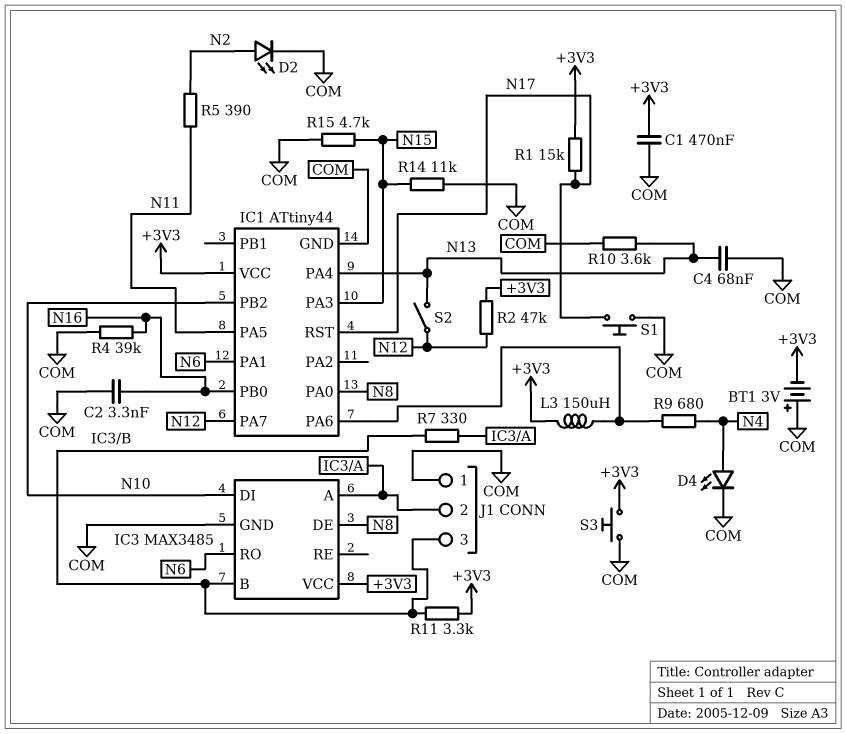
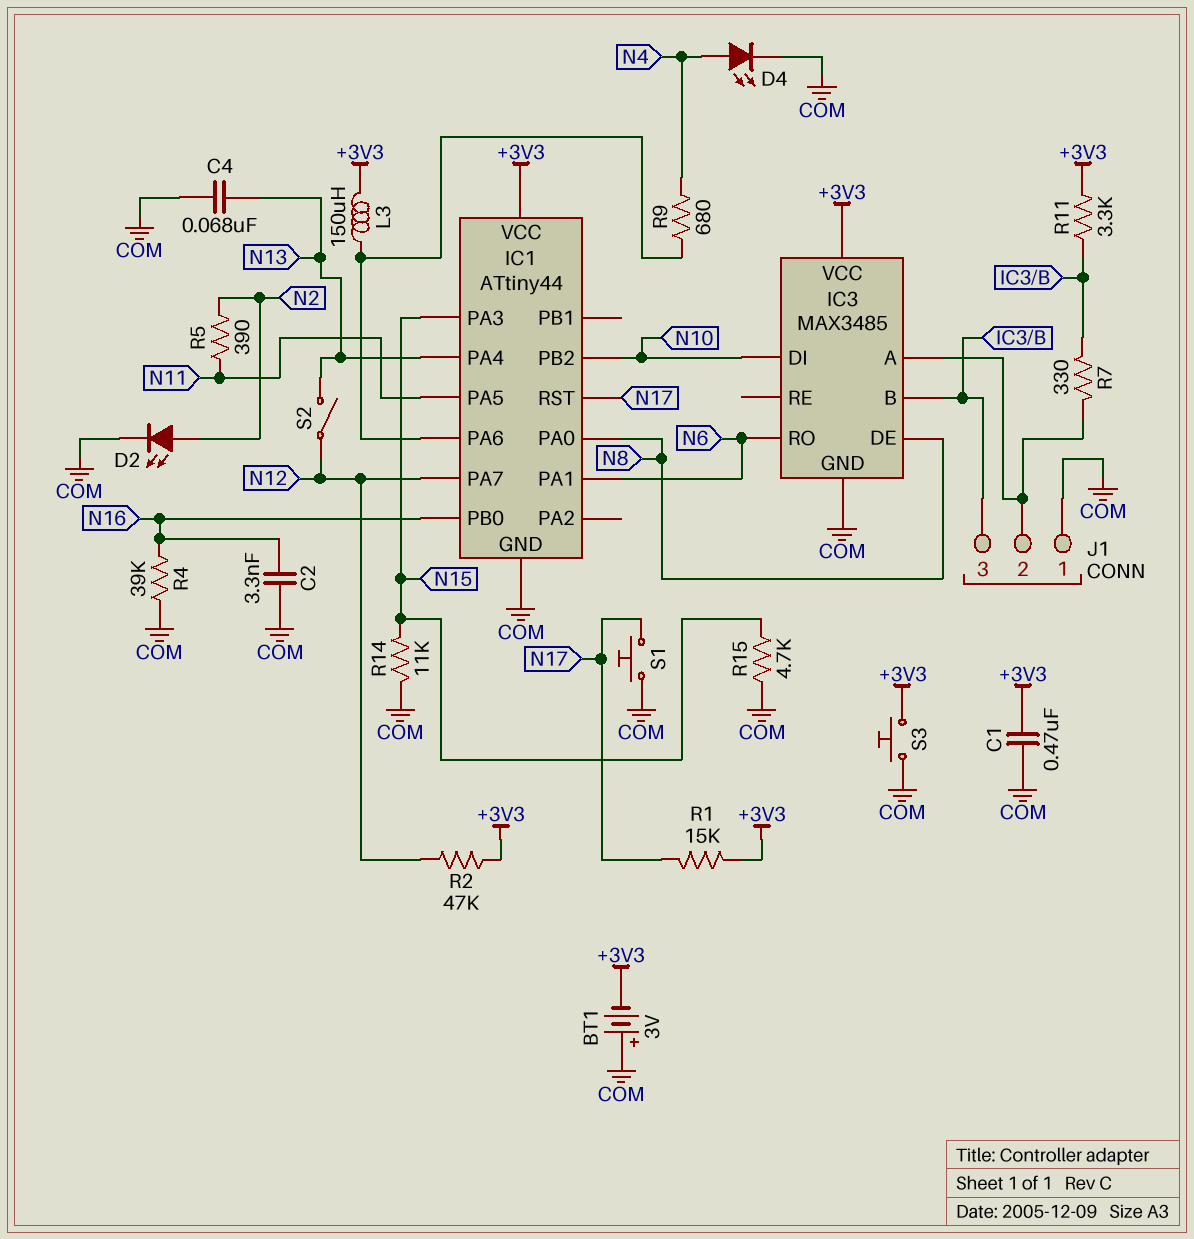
R10: 3.6k (COM, N13) -> none

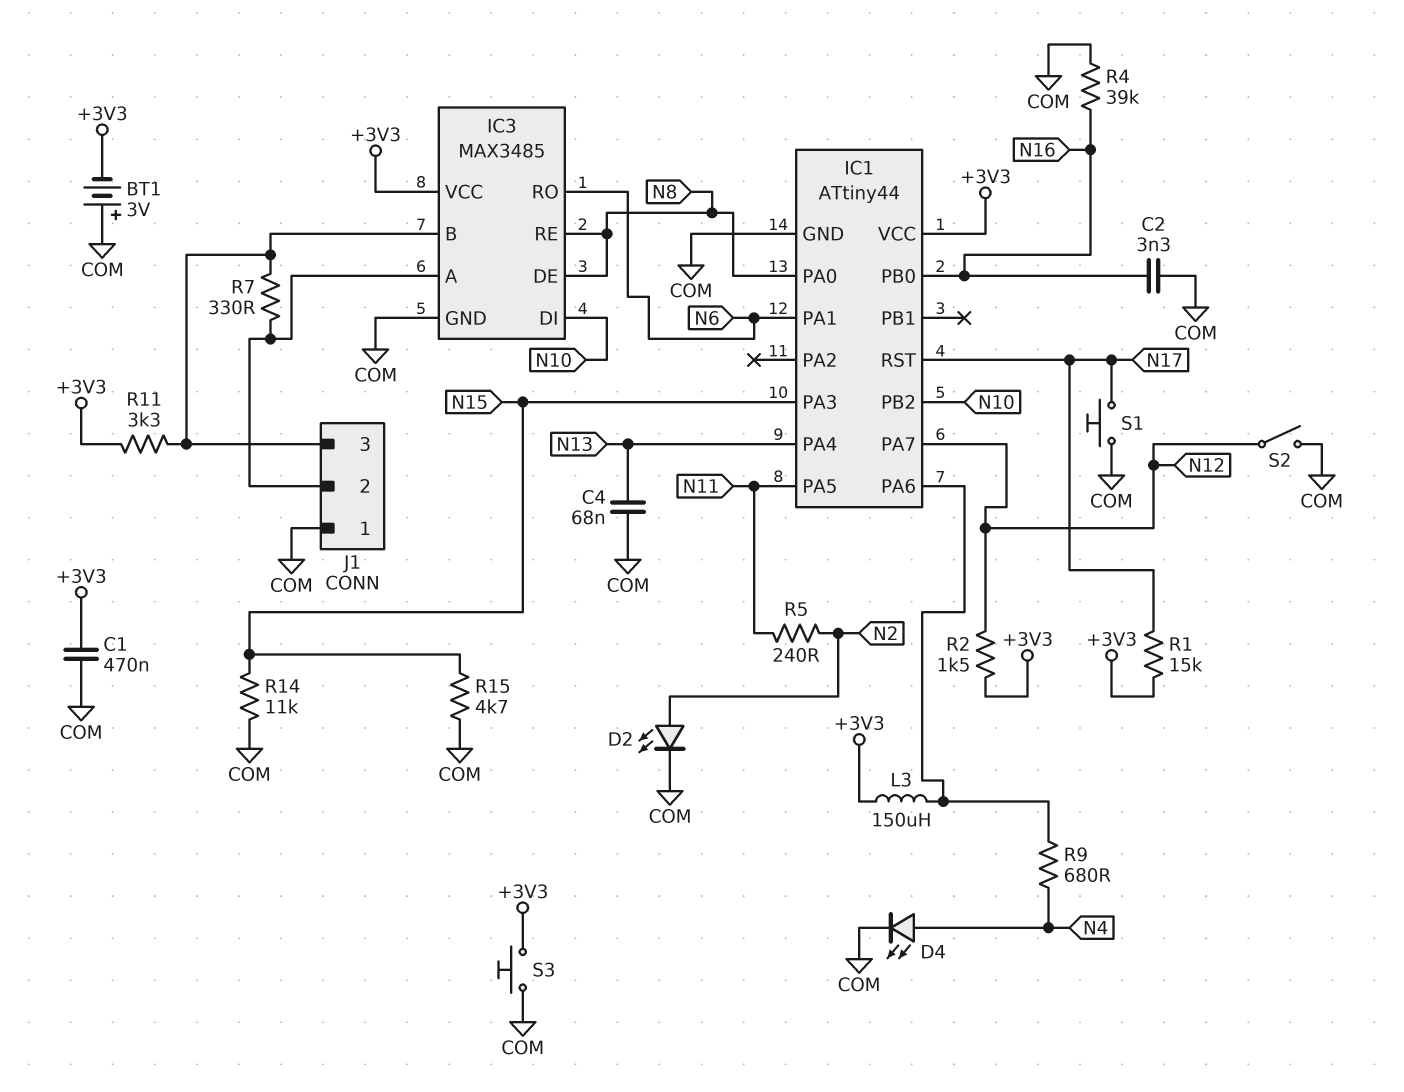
IC3 pin RE: none -> N8
R2: 47k (+3V3, N12) -> 1.5k (+3V3, N12)
R5: 390 (N2, N11) -> 240 (N2, N11)
S2: switch (N12, N13) -> switch (COM, N12)

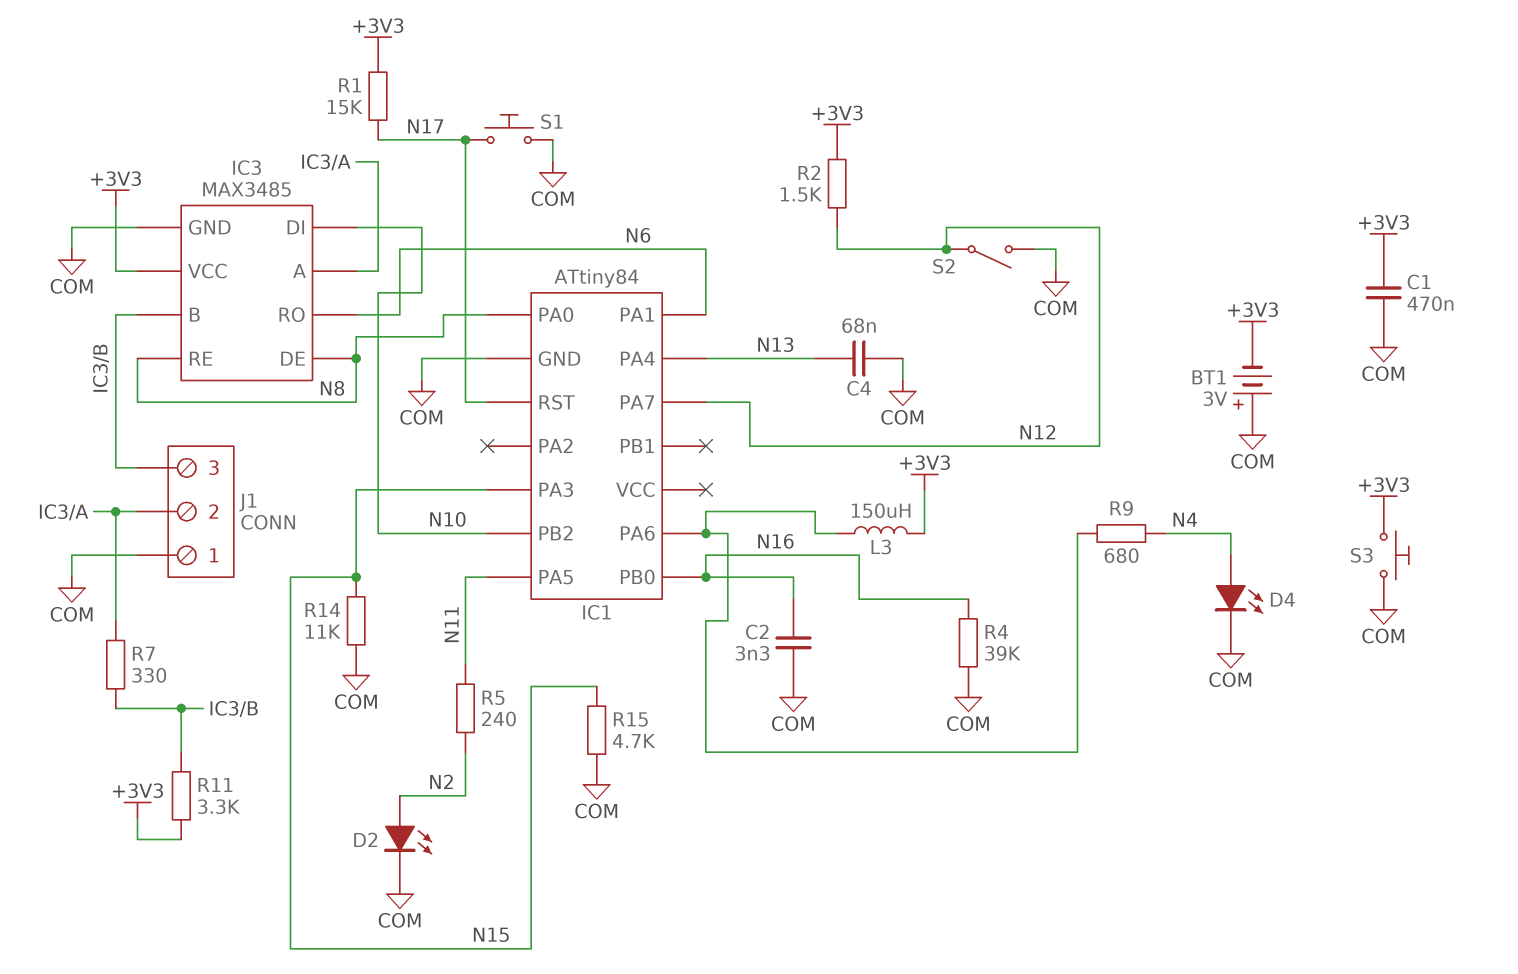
IC1: ATtiny44 -> ATtiny84
IC1 pin VCC: +3V3 -> none

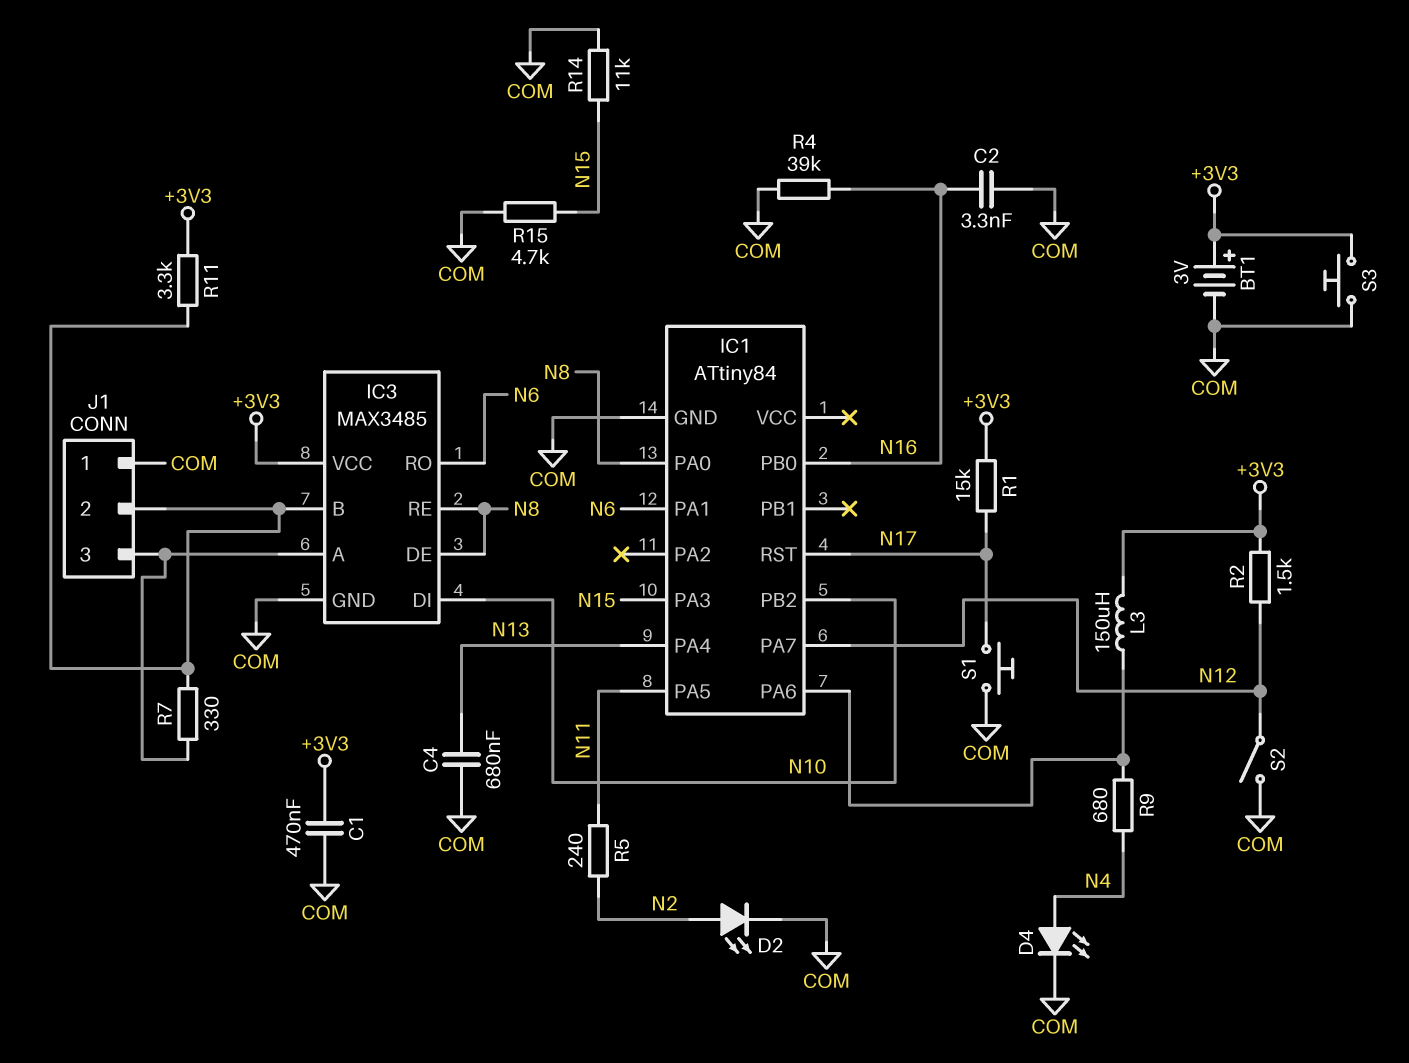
BT1: 3V (plus COM, minus +3V3) -> 3V (plus +3V3, minus COM)
C4: 68nF (COM, N13) -> 680nF (COM, N13)
J1 pin 2: IC3/A -> IC3/B
J1 pin 3: IC3/B -> IC3/A

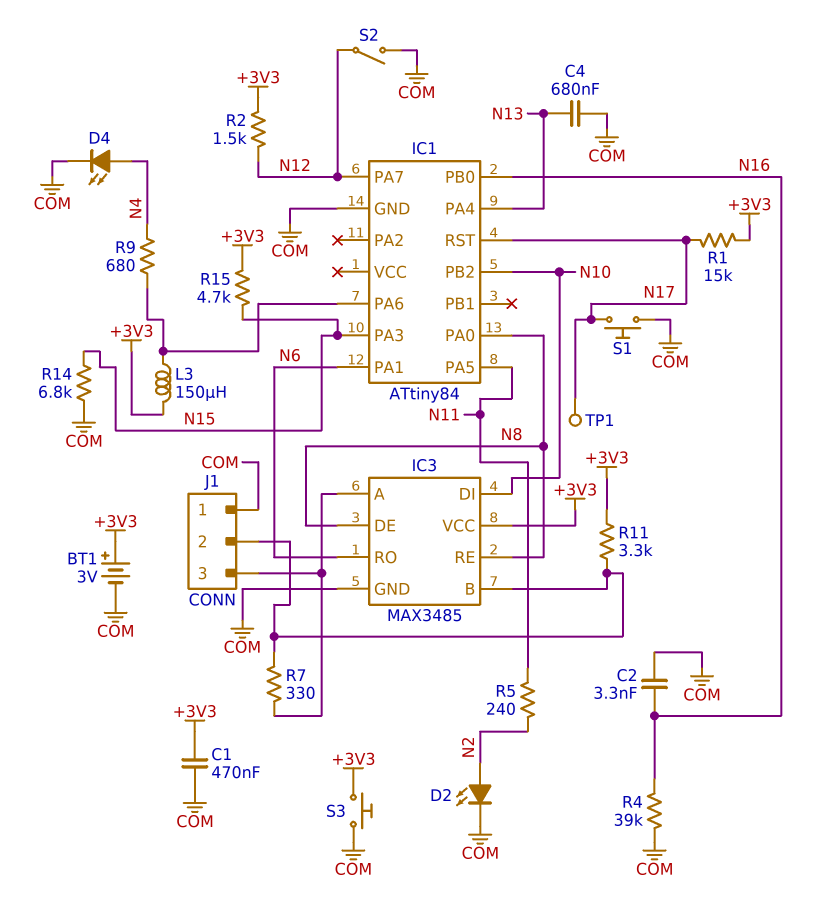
R14: 11k (COM, N15) -> 6.8k (COM, N15)
R15: 4.7k (COM, N15) -> 4.7k (+3V3, N15)
TP1: none -> test point (N17)

